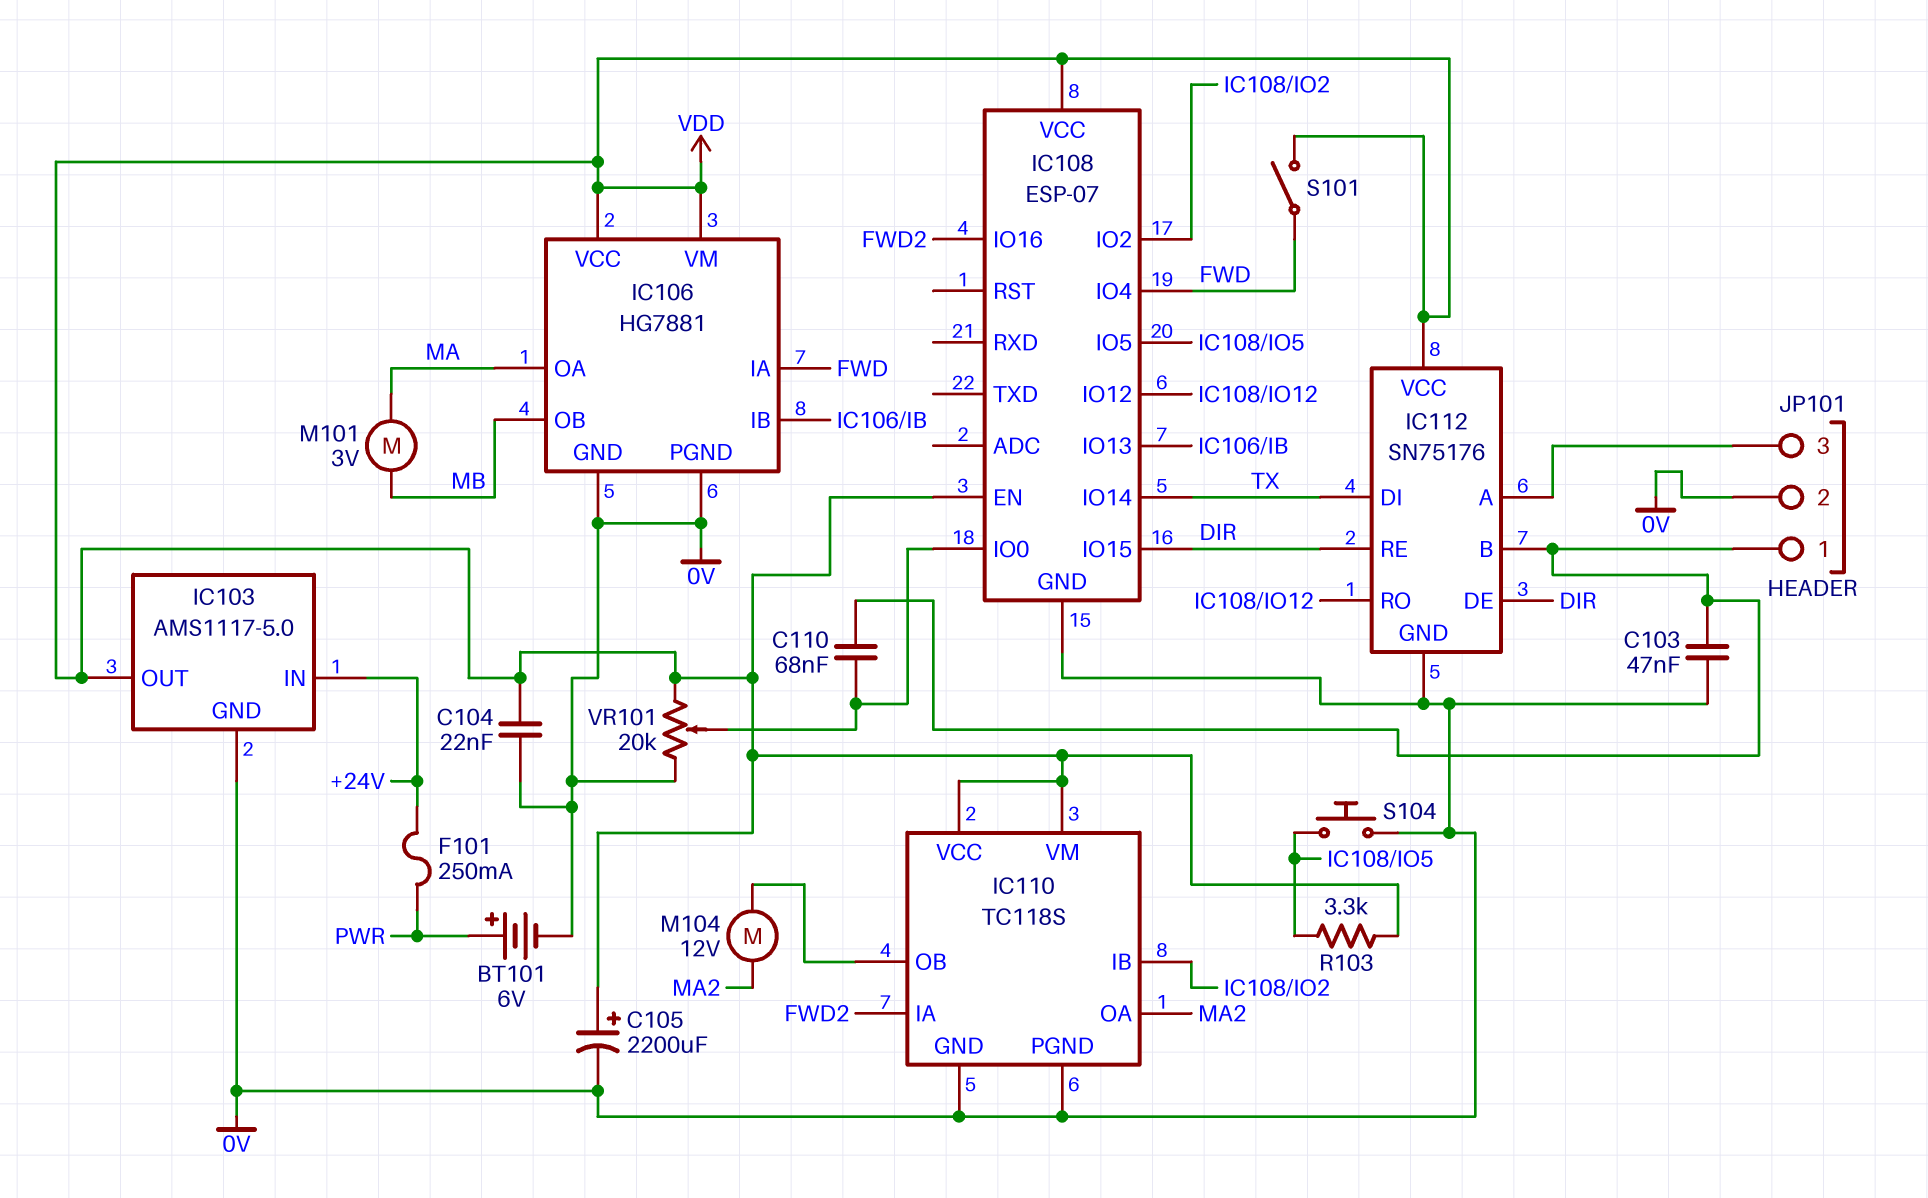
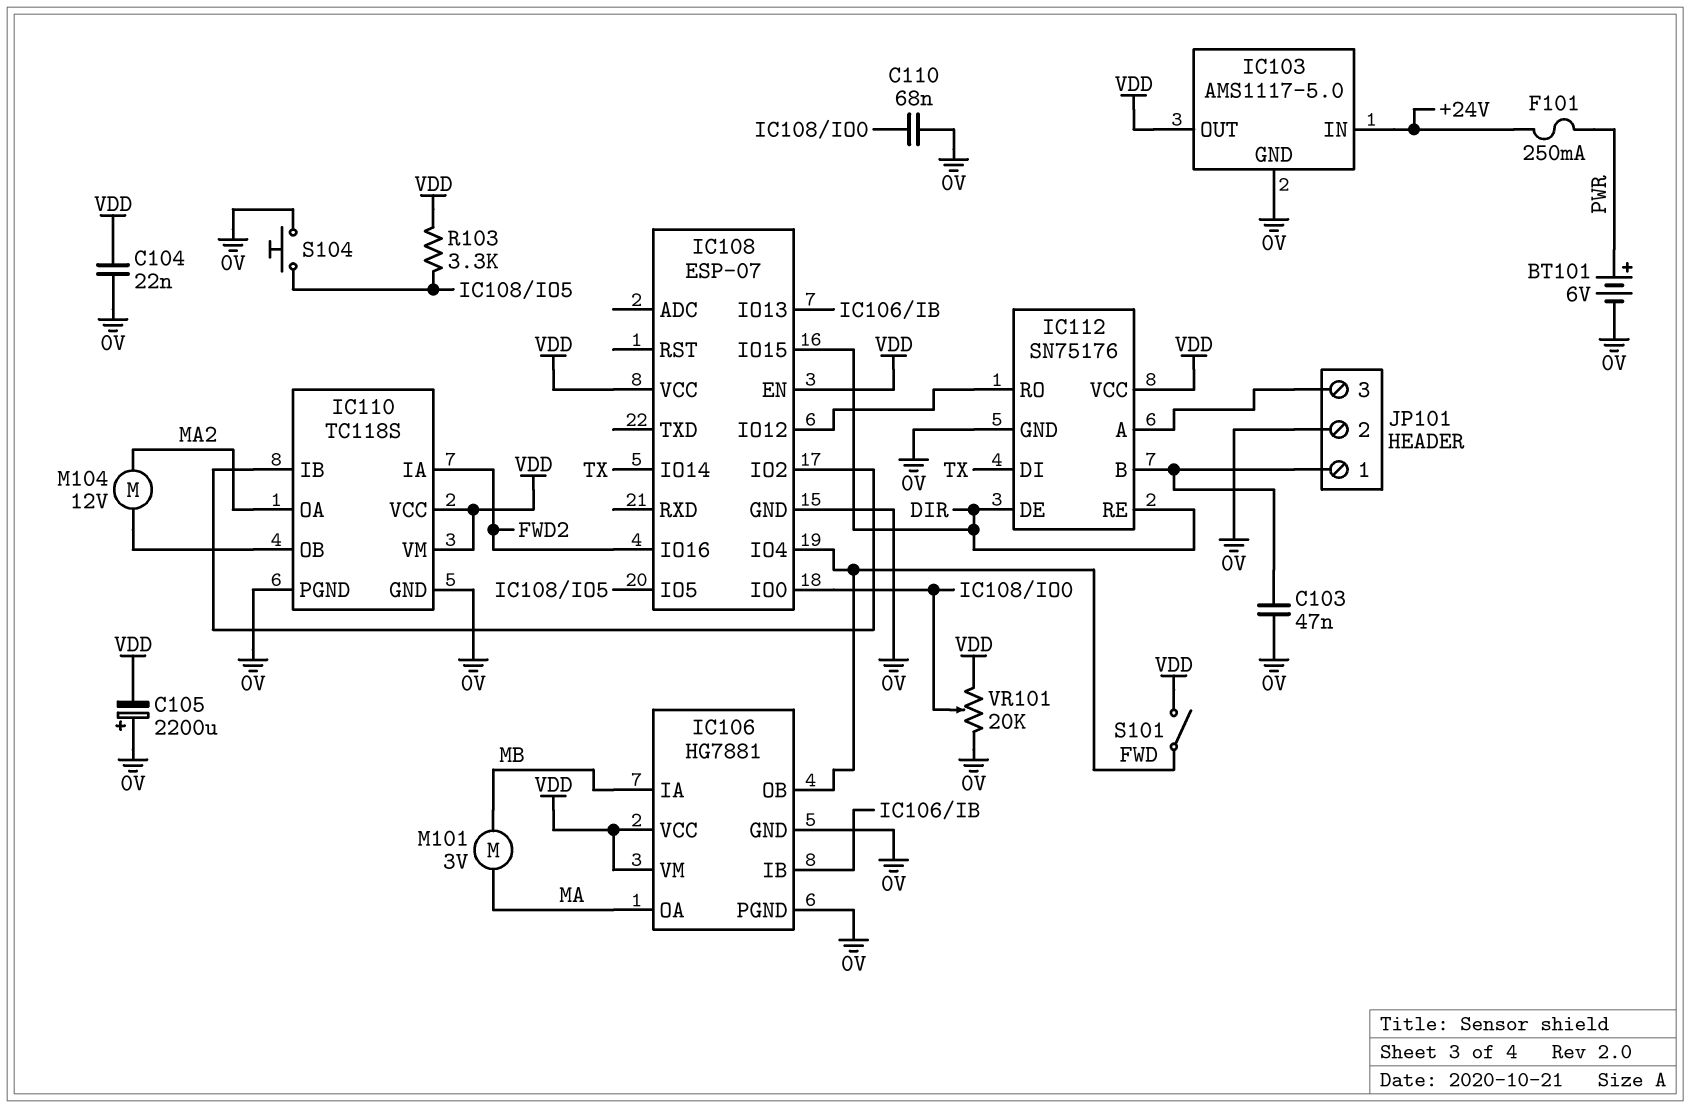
C105: 2200uF (plus VDD, minus 0V) -> 2200uF (plus 0V, minus VDD)
C110: 68nF (IC108/IO0, IC112/B) -> 68nF (0V, IC108/IO0)
IC106 pin IA: FWD -> MB
IC106 pin OB: MB -> FWD

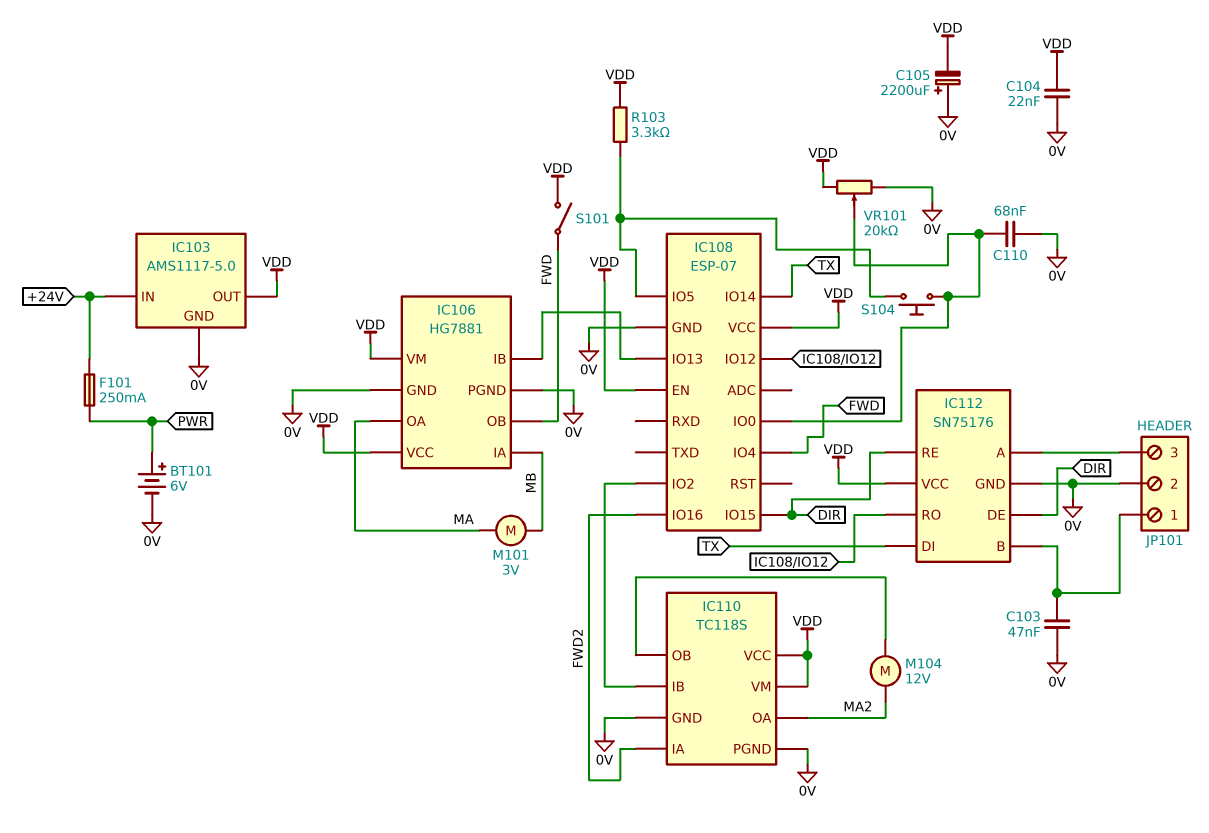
S104: button (0V, IC108/IO5) -> button (IC108/IO0, IC108/IO5)

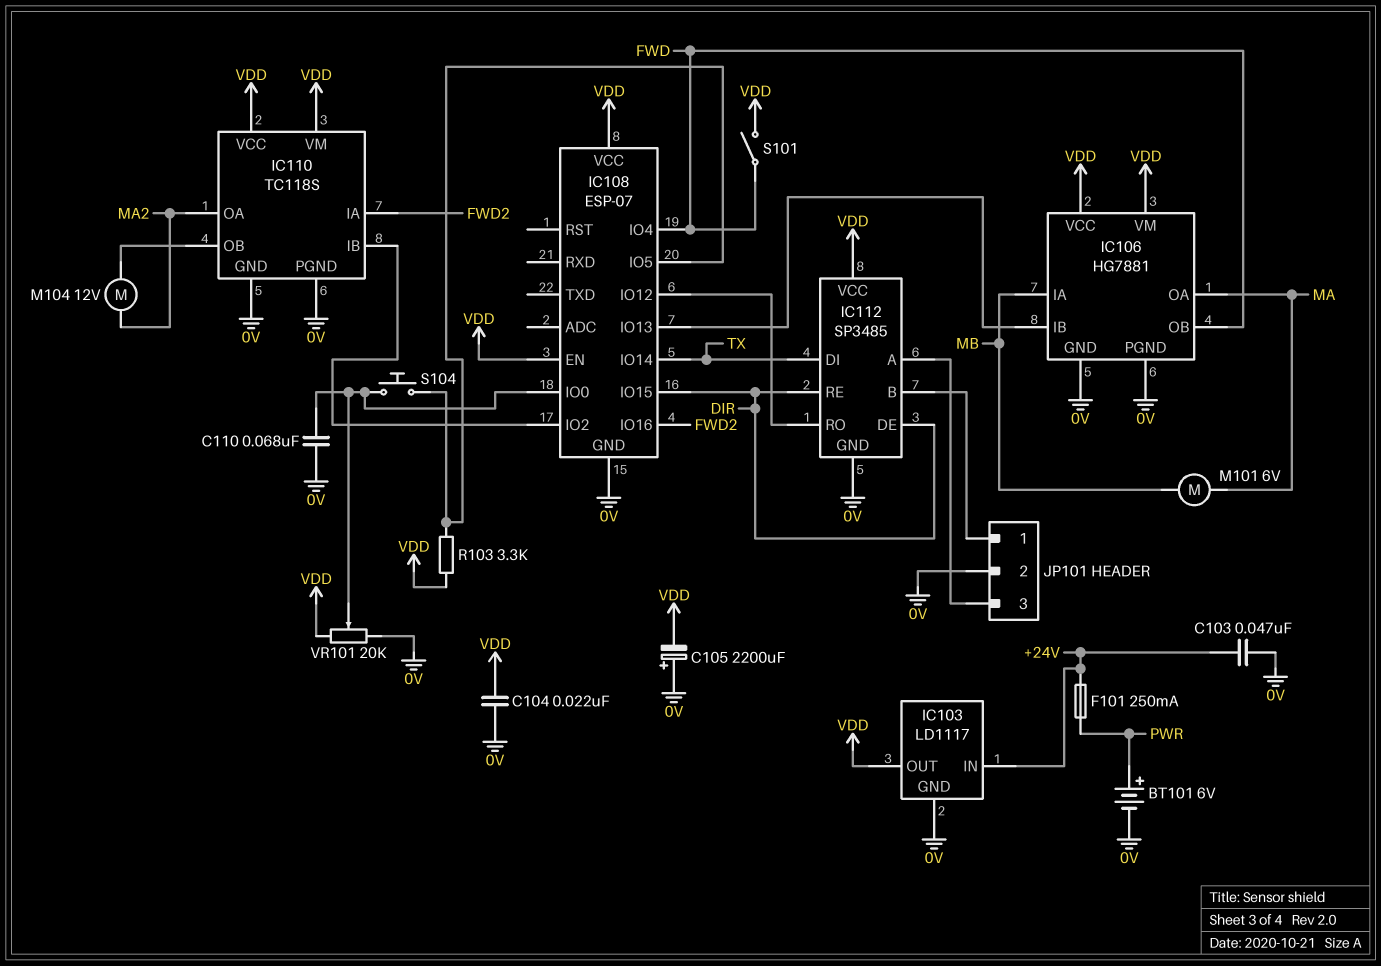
C103: 47nF (0V, IC112/B) -> 47nF (+24V, 0V)
IC103: AMS1117-5.0 -> LD1117
IC112: SN75176 -> SP3485
M101: motor 3V (MA, MB) -> motor 6V (MA, MB)

